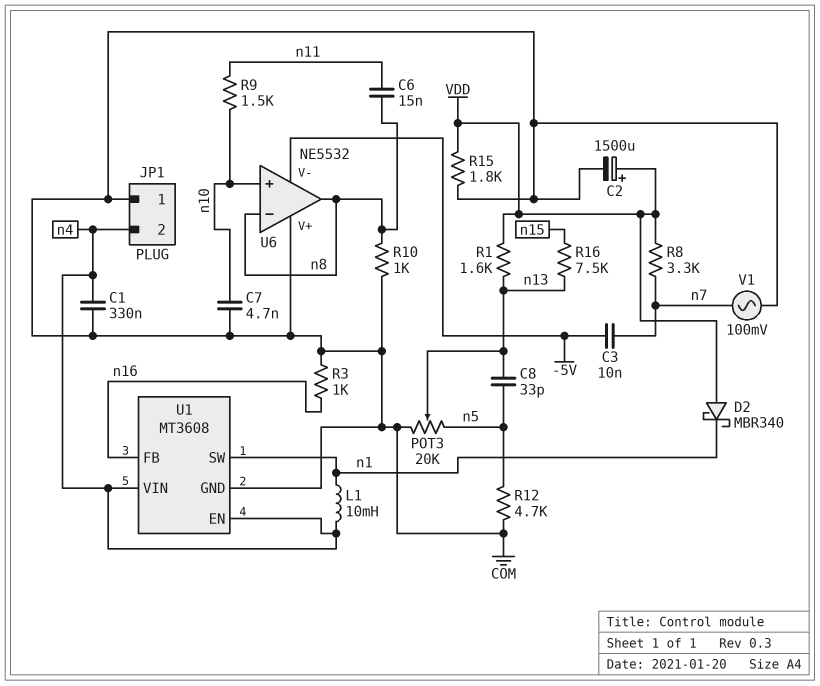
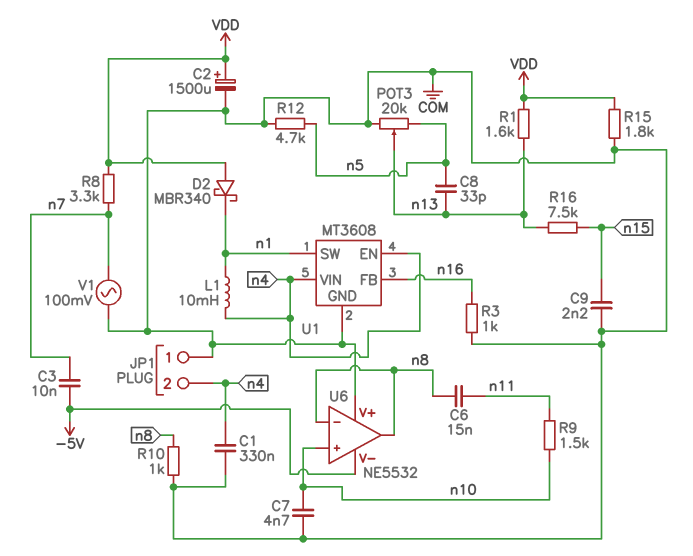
C9: none -> 2.2nF (COM, n15)

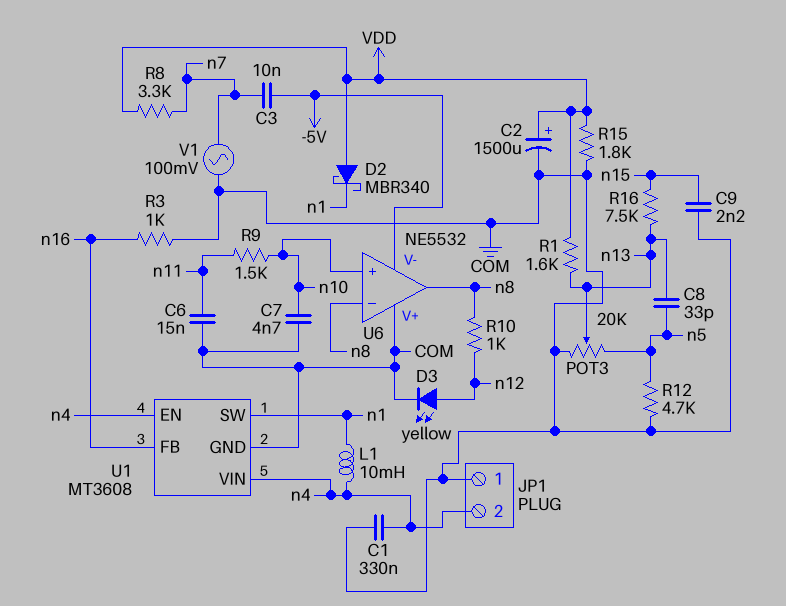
C6: 15nF (n8, n11) -> 15nF (COM, n11)
D3: none -> LED yellow (A n12, K COM)
R10: 1k (COM, n8) -> 1k (n8, n12)

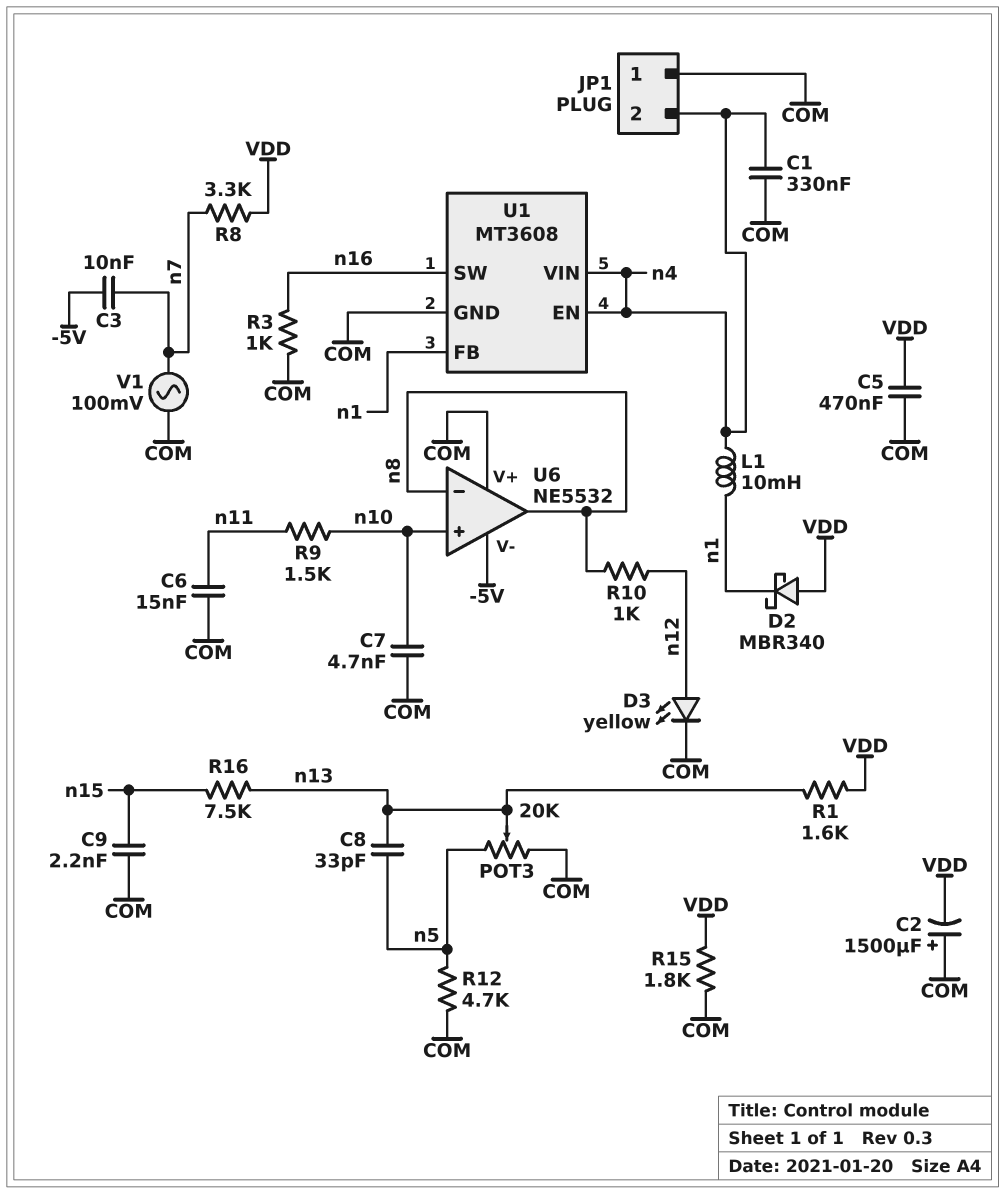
C2: 1500uF (plus VDD, minus COM) -> 1500uF (plus COM, minus VDD)
C5: none -> 470nF (COM, VDD)
U1 pin FB: n16 -> n1
U1 pin SW: n1 -> n16

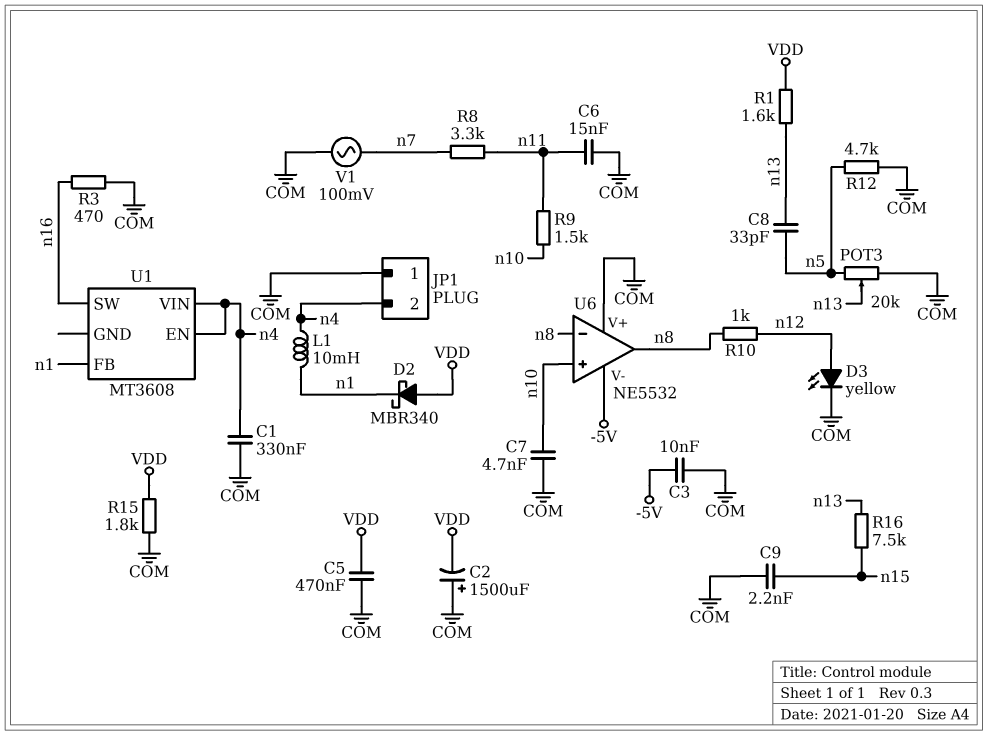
C3: 10nF (-5V, n7) -> 10nF (-5V, COM)
R3: 1k (COM, n16) -> 470 (COM, n16)
R8: 3.3k (VDD, n7) -> 3.3k (n7, n11)
U1 pin GND: COM -> none

